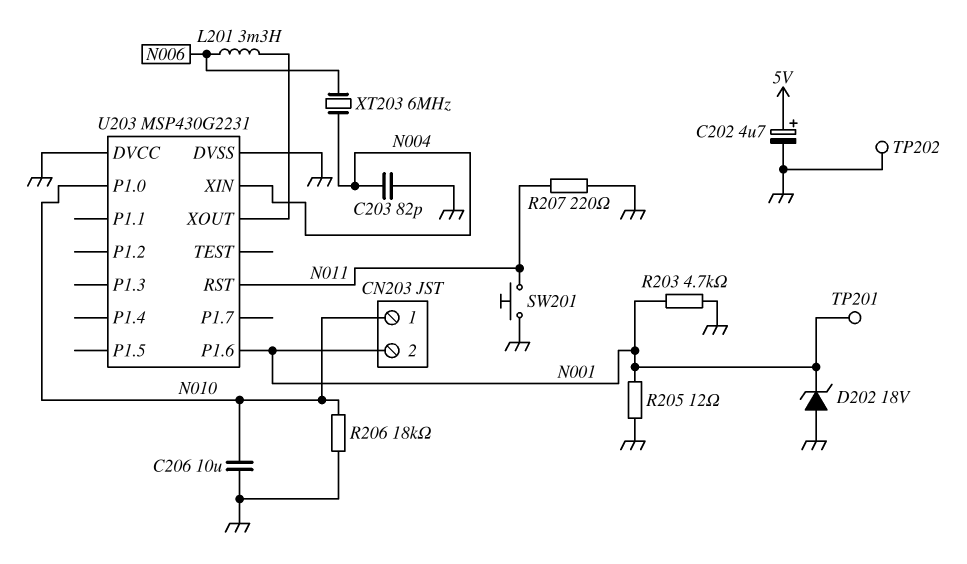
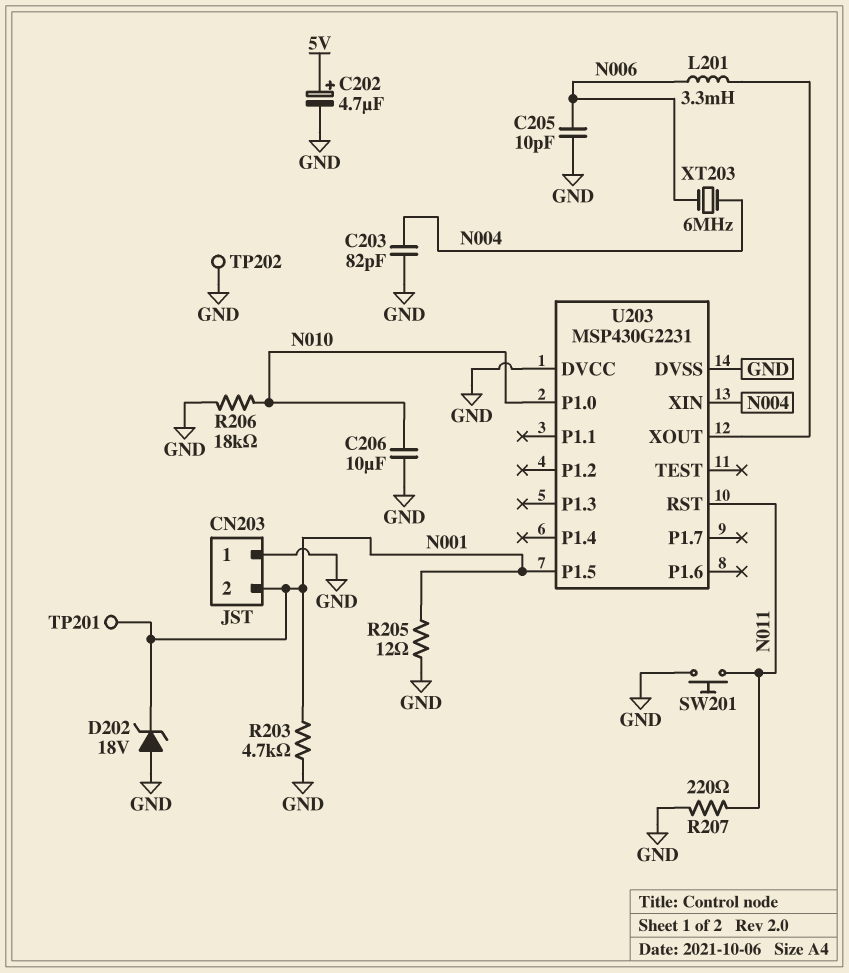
C205: none -> 10pF (GND, N006)
CN203 pin 1: N010 -> GND
U203 pin P1.5: none -> N001
U203 pin P1.6: N001 -> none

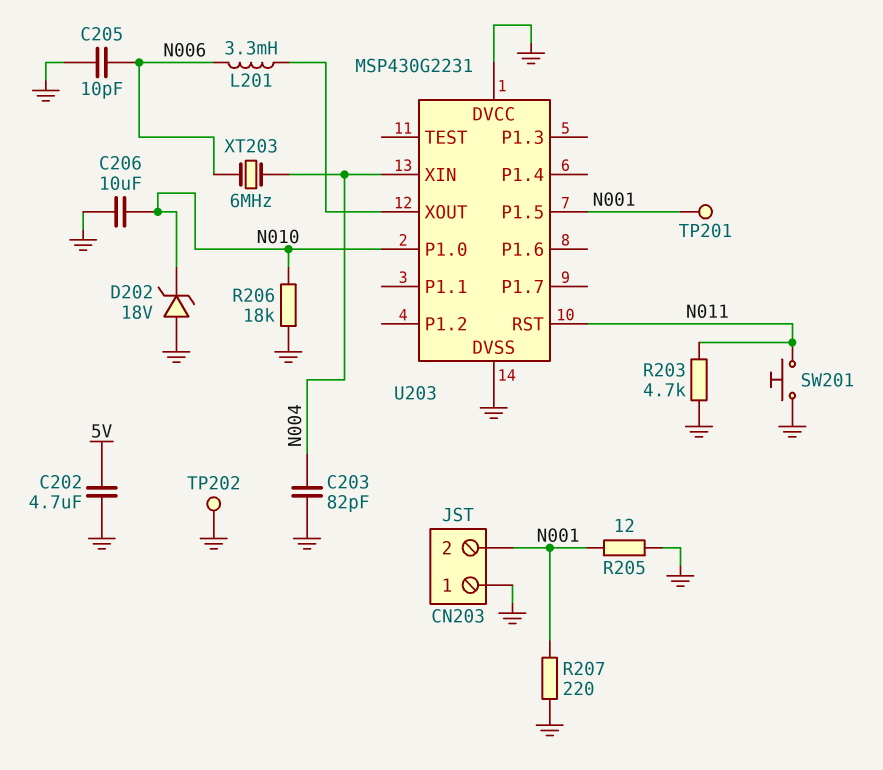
C202: 4.7uF (plus 5V, minus GND) -> 4.7uF (5V, GND)
D202: zener 18V (A GND, K N001) -> zener 18V (A GND, K N010)
R203: 4.7k (GND, N001) -> 4.7k (GND, N011)
R207: 220 (GND, N011) -> 220 (GND, N001)

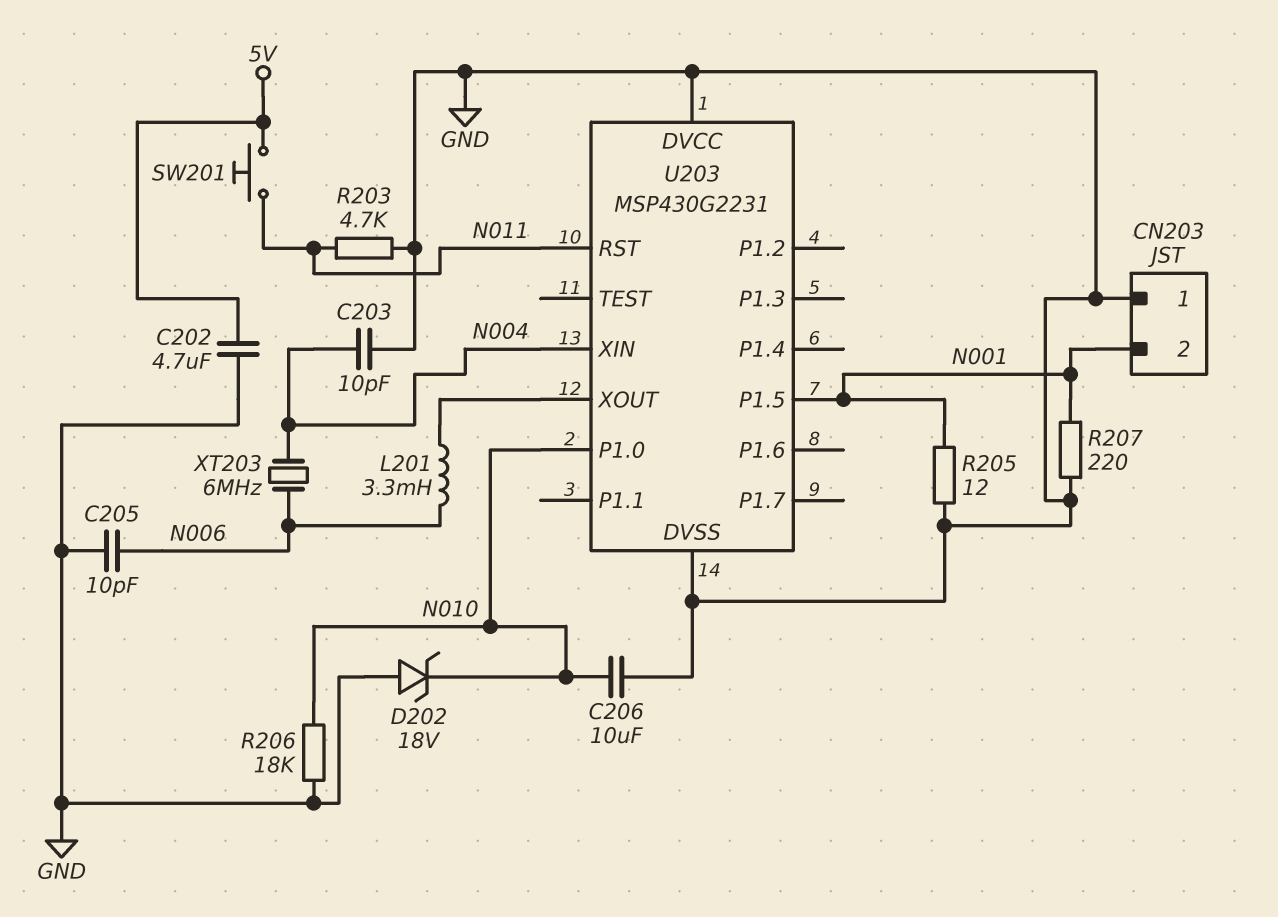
C203: 82pF (GND, N004) -> 10pF (GND, N004)
SW201: button (GND, N011) -> button (5V, N011)
TP201: test point (N001) -> none
TP202: test point (GND) -> none

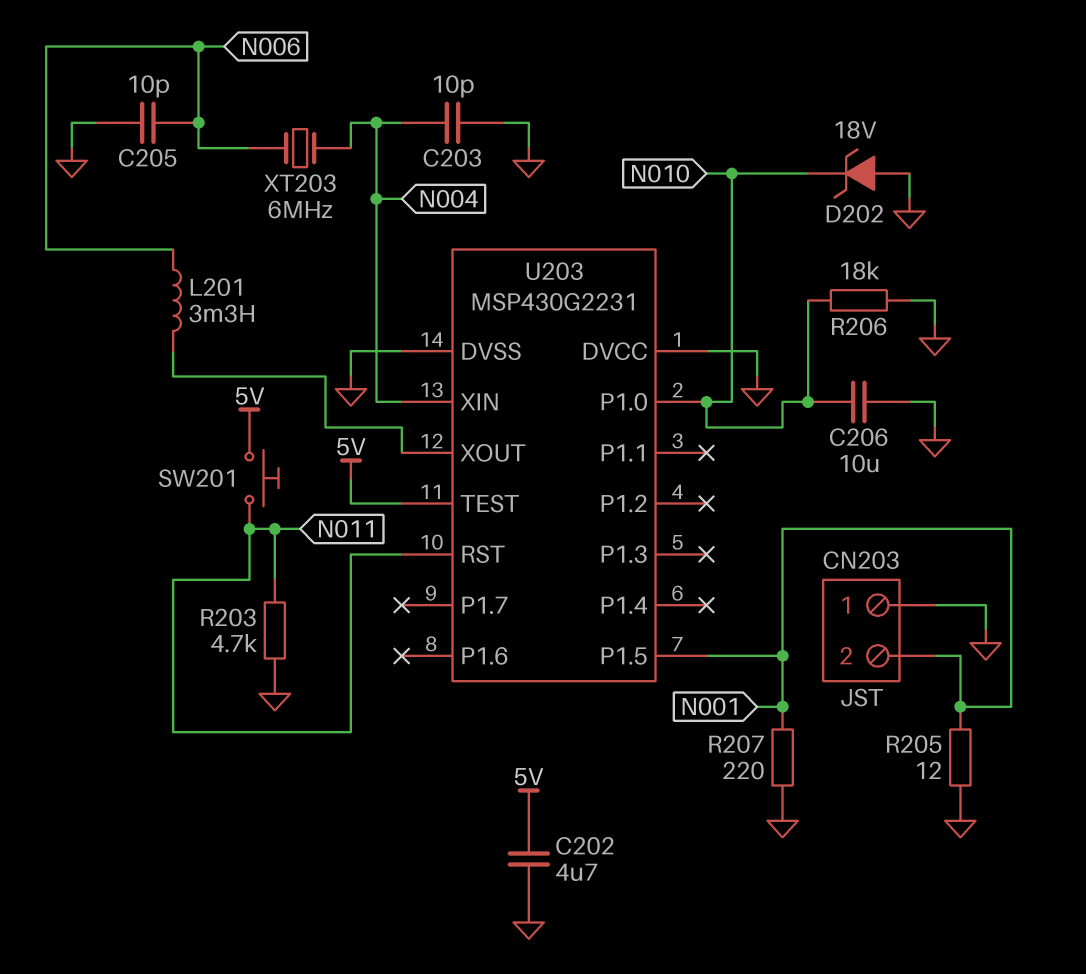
U203 pin TEST: none -> 5V

